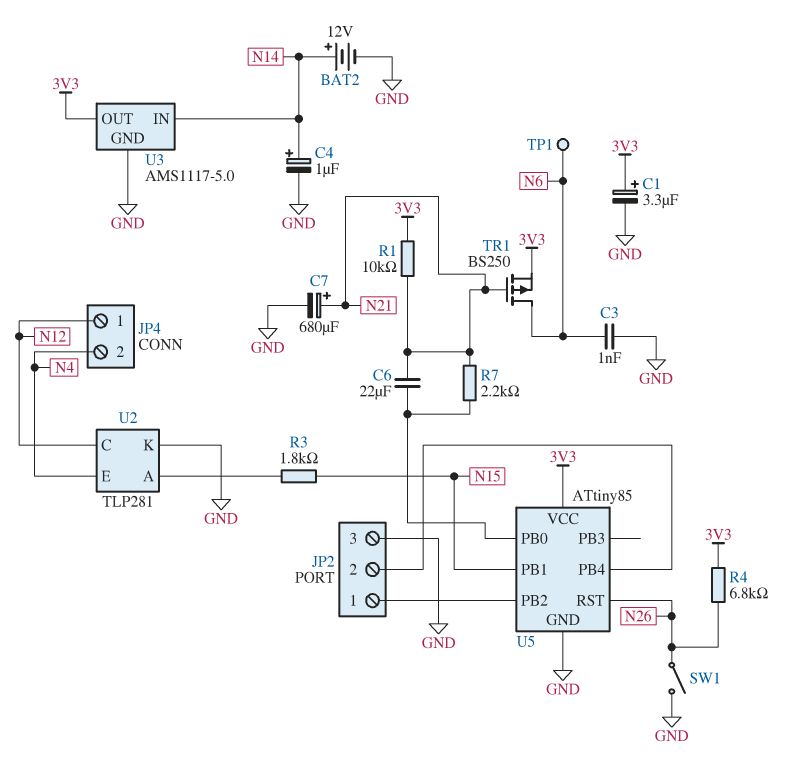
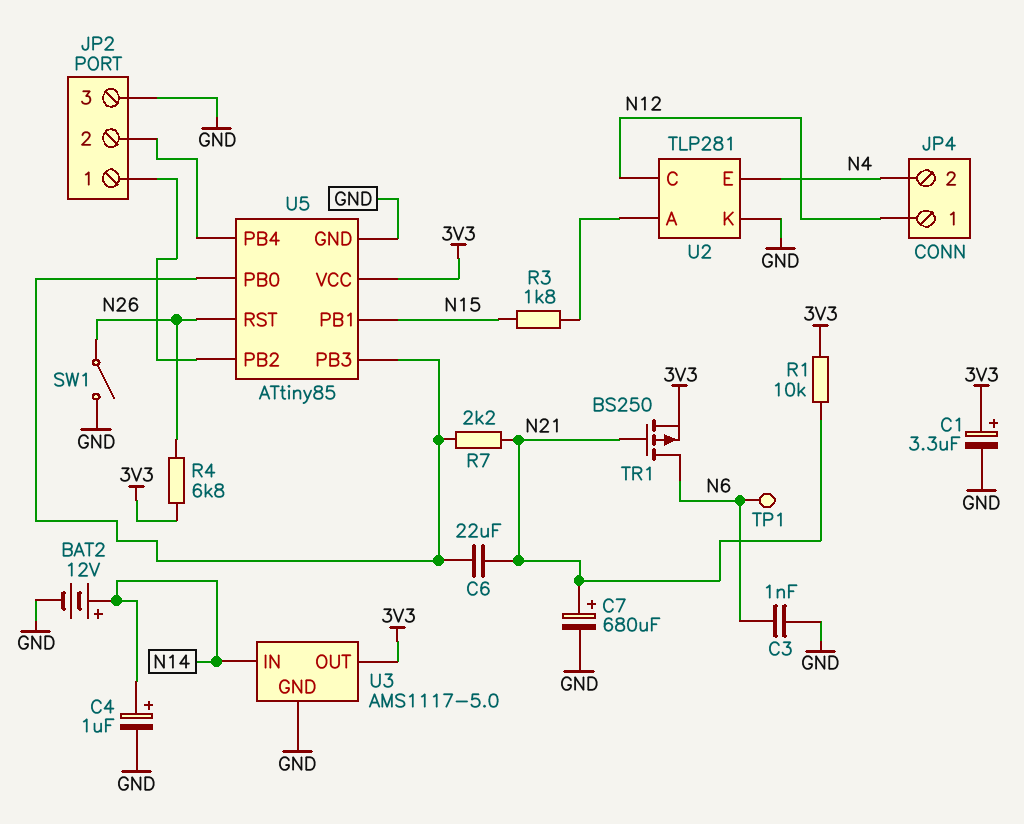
U5 pin PB3: none -> U5/PB0

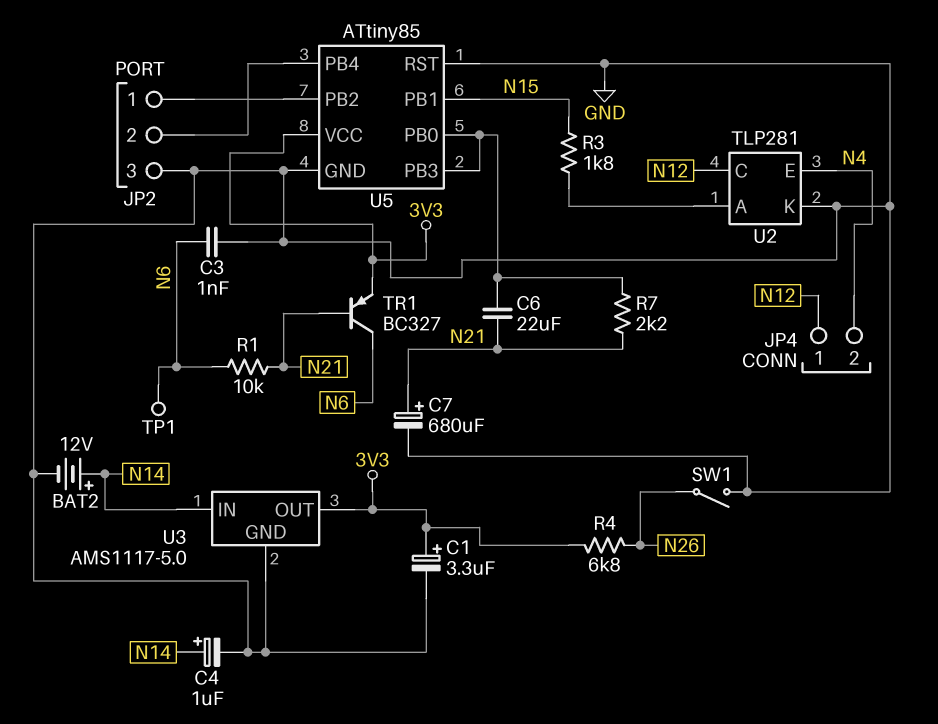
R1: 10k (3V3, N21) -> 10k (N6, N21)
TR1: PMOS BS250 (G N21, D N6, S 3V3) -> PNP BC327 (B N21, C N6, E 3V3)
U5 pin RST: N26 -> GND

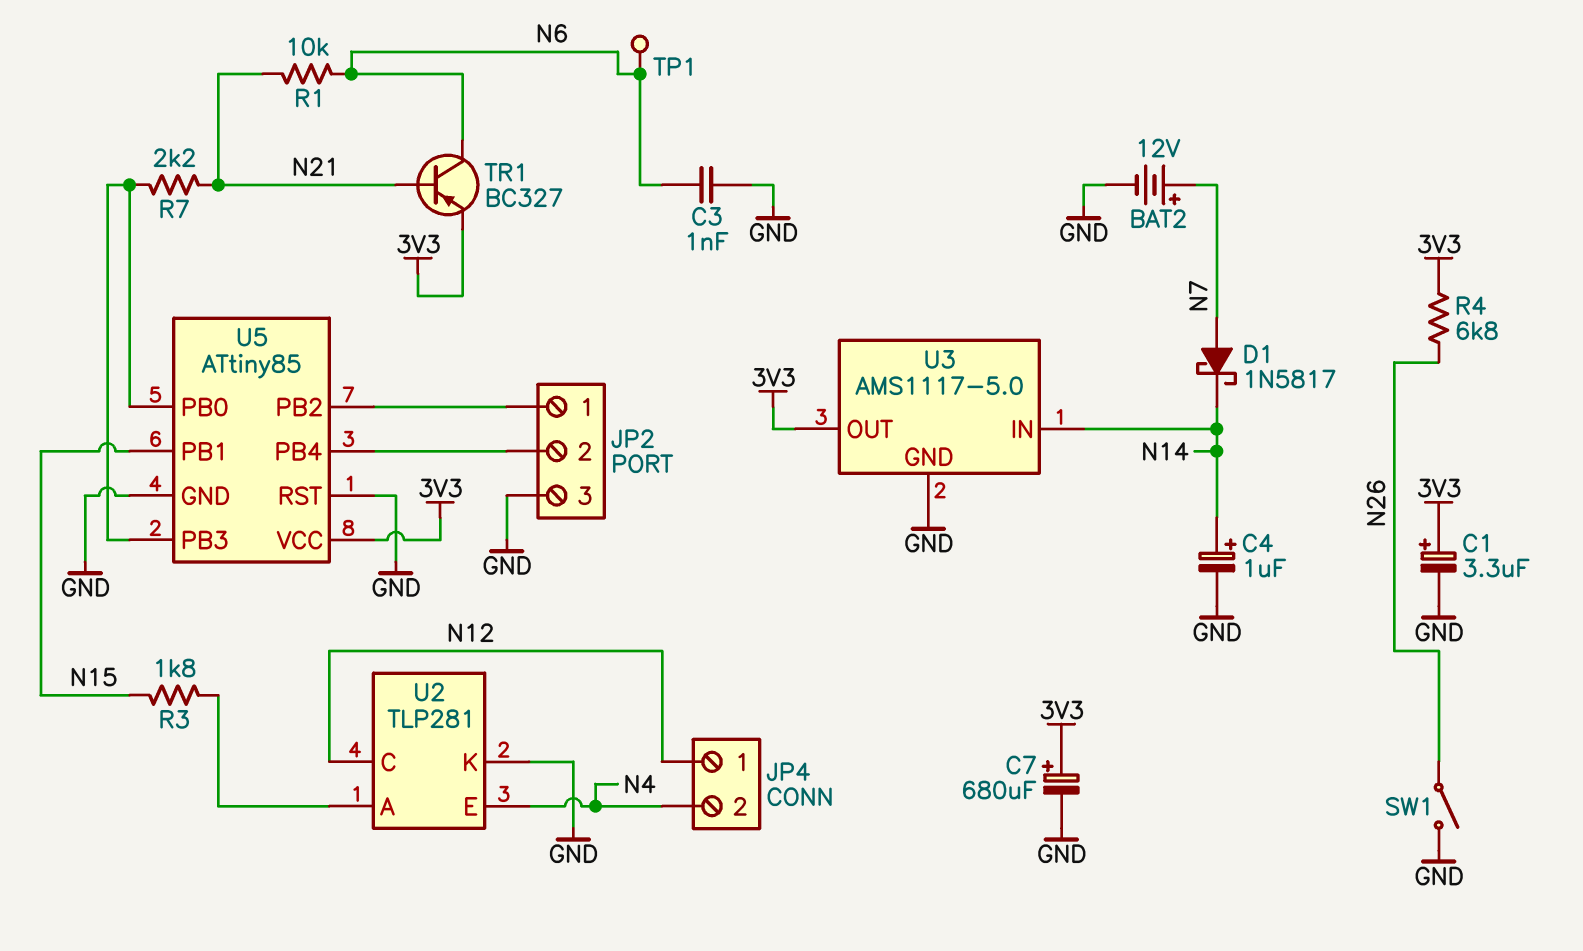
BAT2: 12V (plus N14, minus GND) -> 12V (plus N7, minus GND)
C6: 22uF (N21, U5/PB0) -> none
C7: 680uF (plus N21, minus GND) -> 680uF (plus 3V3, minus GND)
D1: none -> schottky 1N5817 (A N7, K N14)

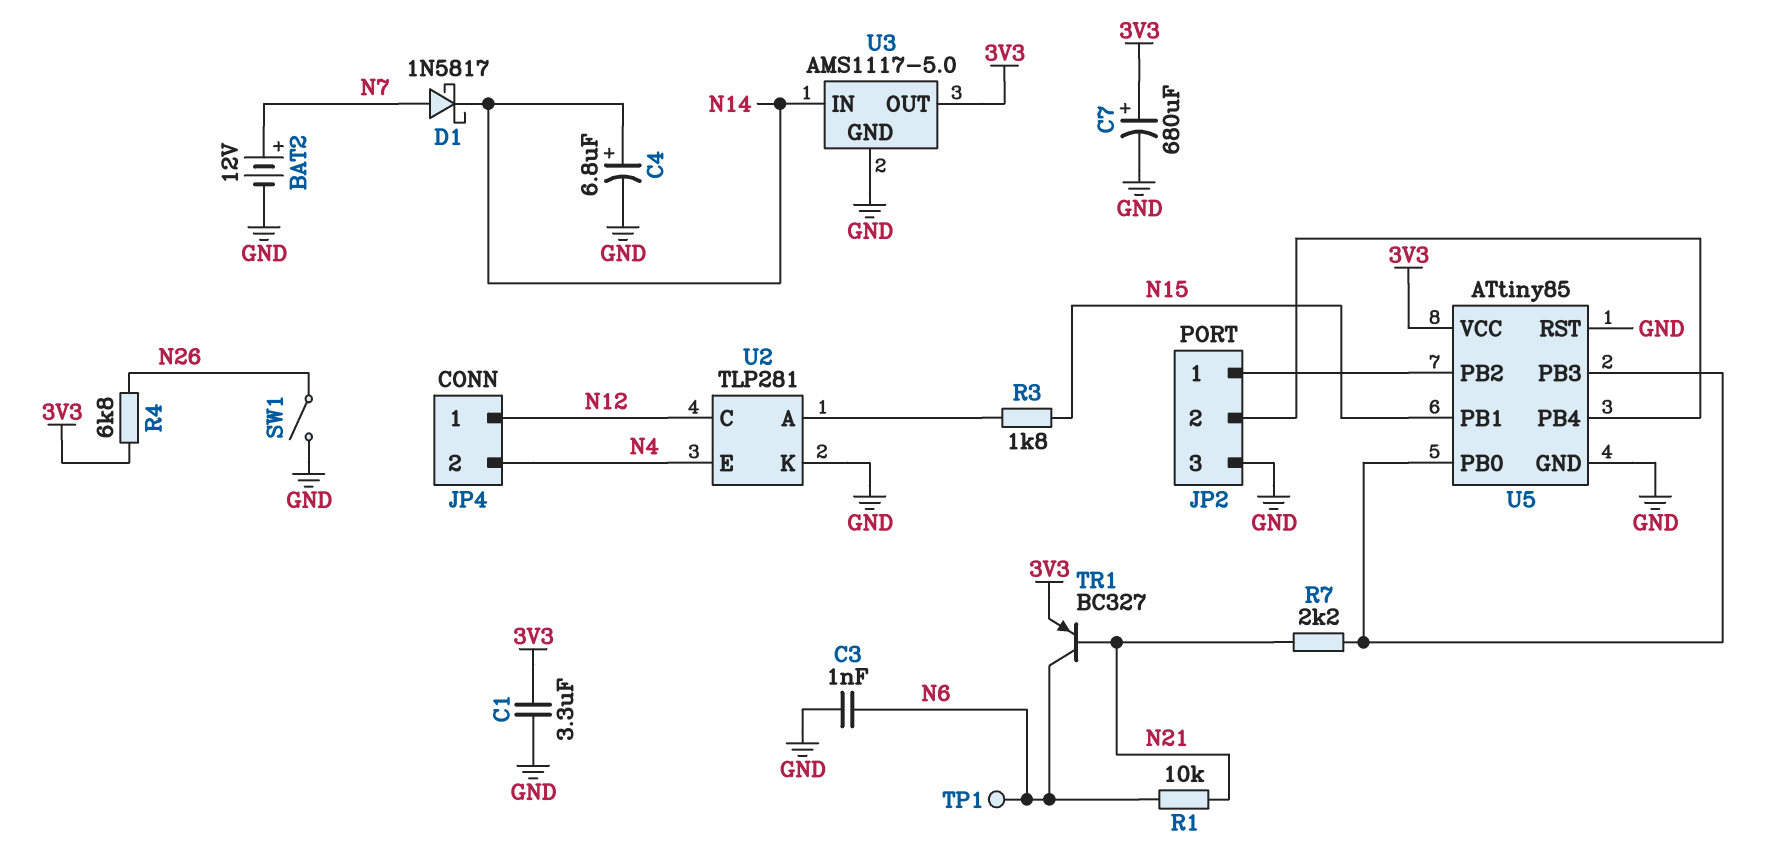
C1: 3.3uF (plus 3V3, minus GND) -> 3.3uF (3V3, GND)
C4: 1uF (plus N14, minus GND) -> 6.8uF (plus N14, minus GND)

